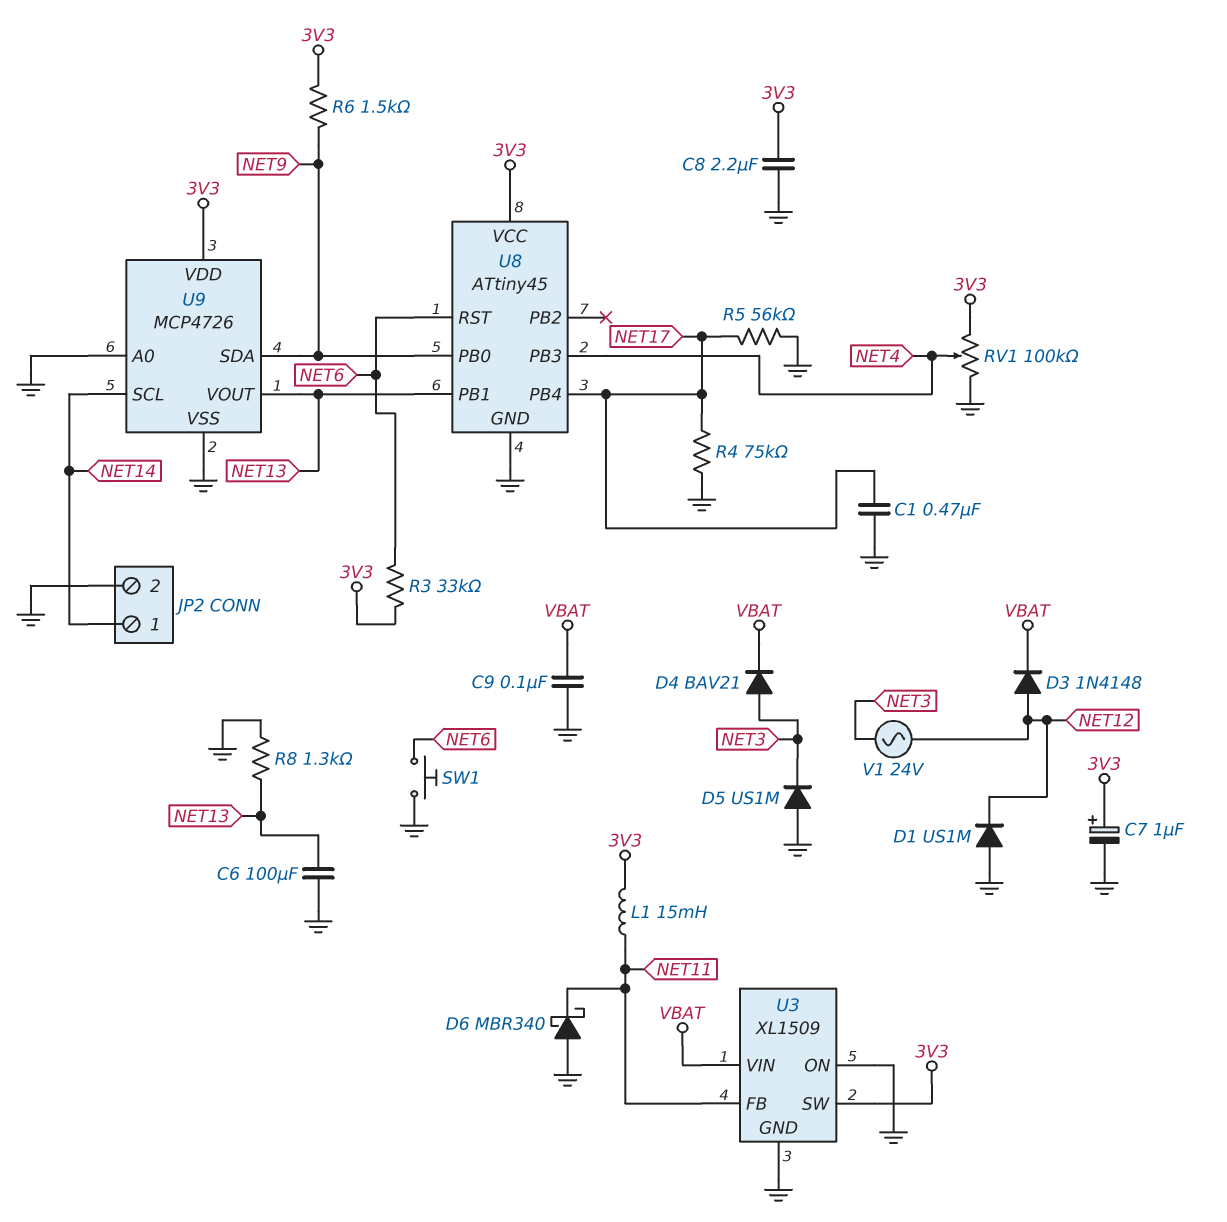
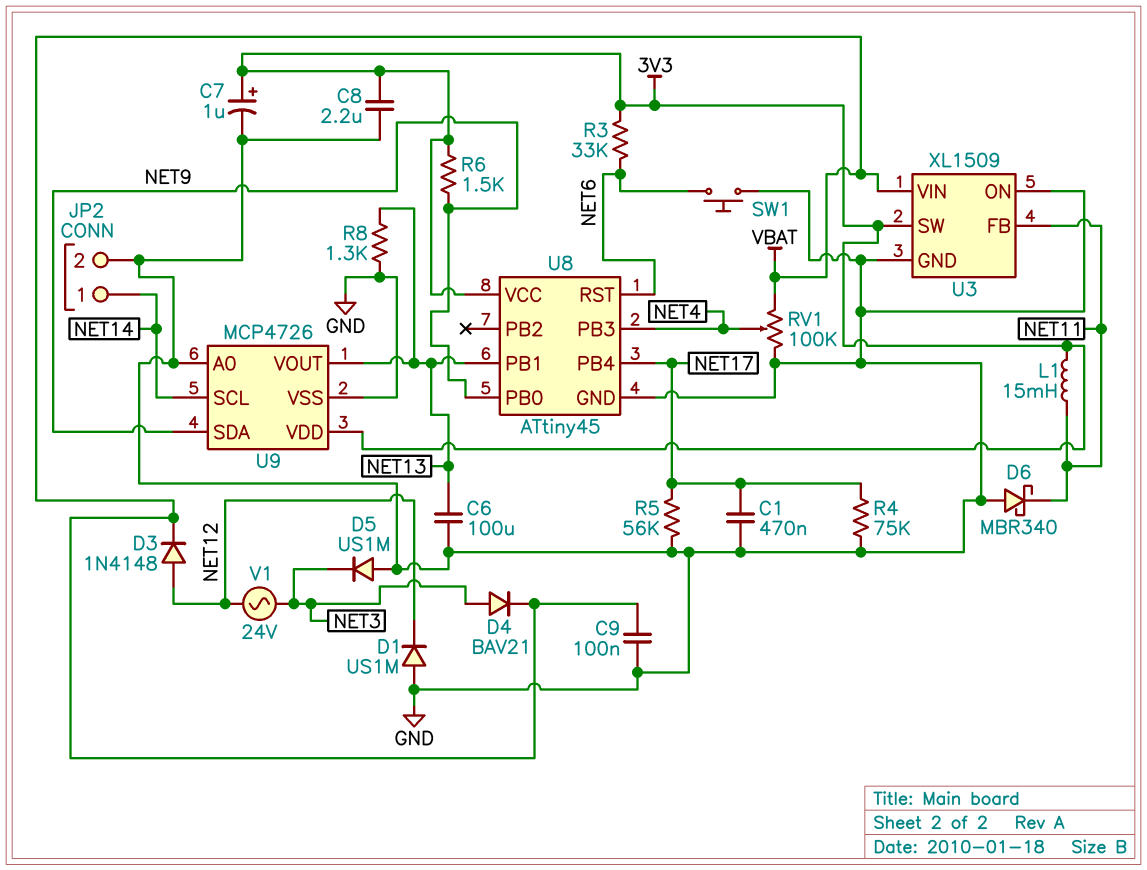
RV1: 100k (3V3, GND, wiper NET4) -> 100k (GND, VBAT, wiper NET4)

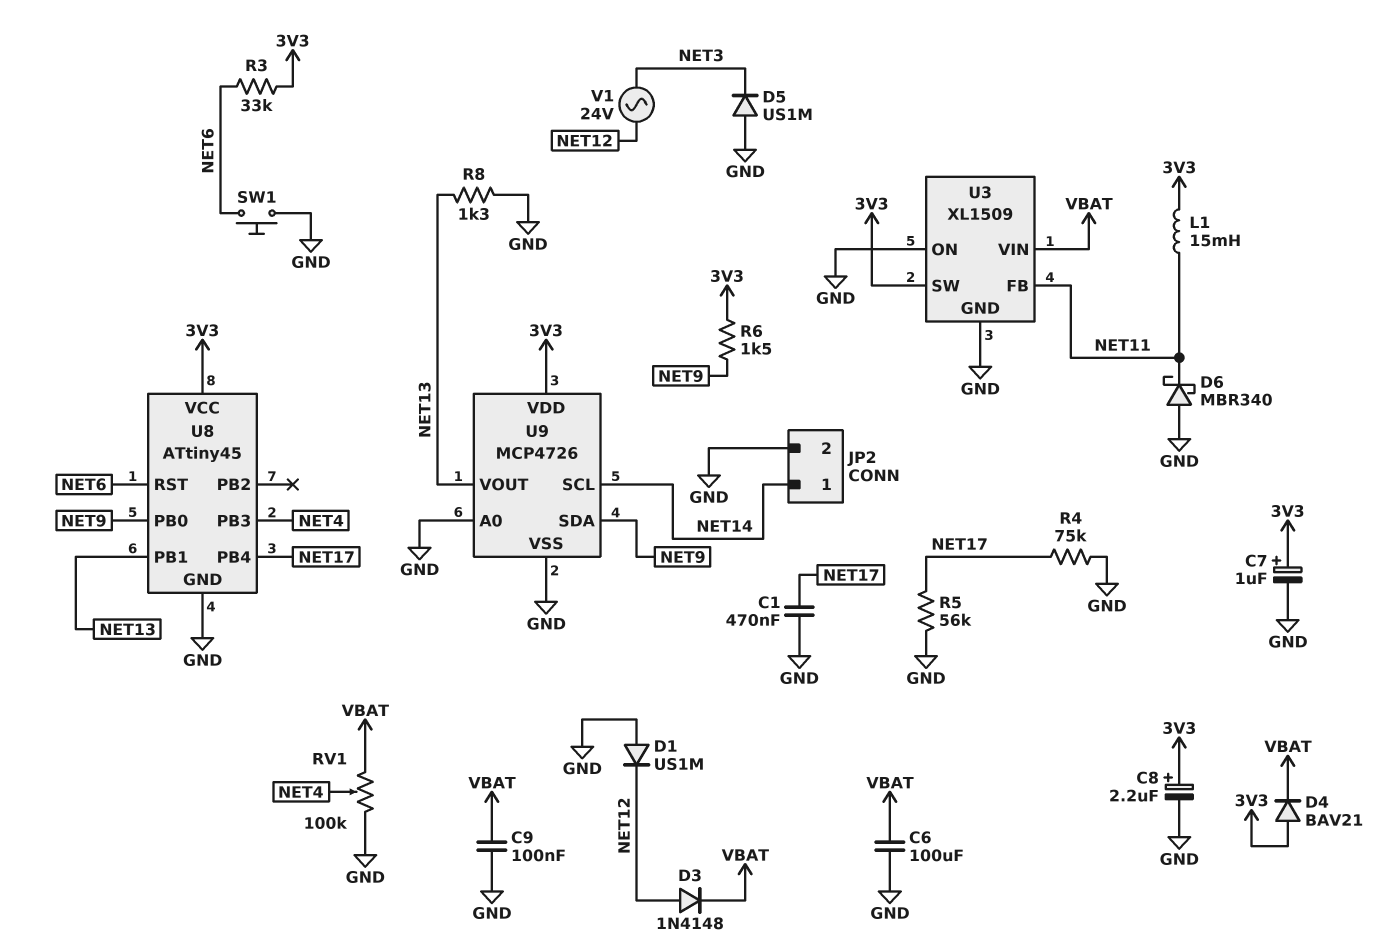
C6: 100uF (GND, NET13) -> 100uF (GND, VBAT)
C8: 2.2uF (3V3, GND) -> 2.2uF (plus 3V3, minus GND)
D4: diode BAV21 (A NET3, K VBAT) -> diode BAV21 (A 3V3, K VBAT)

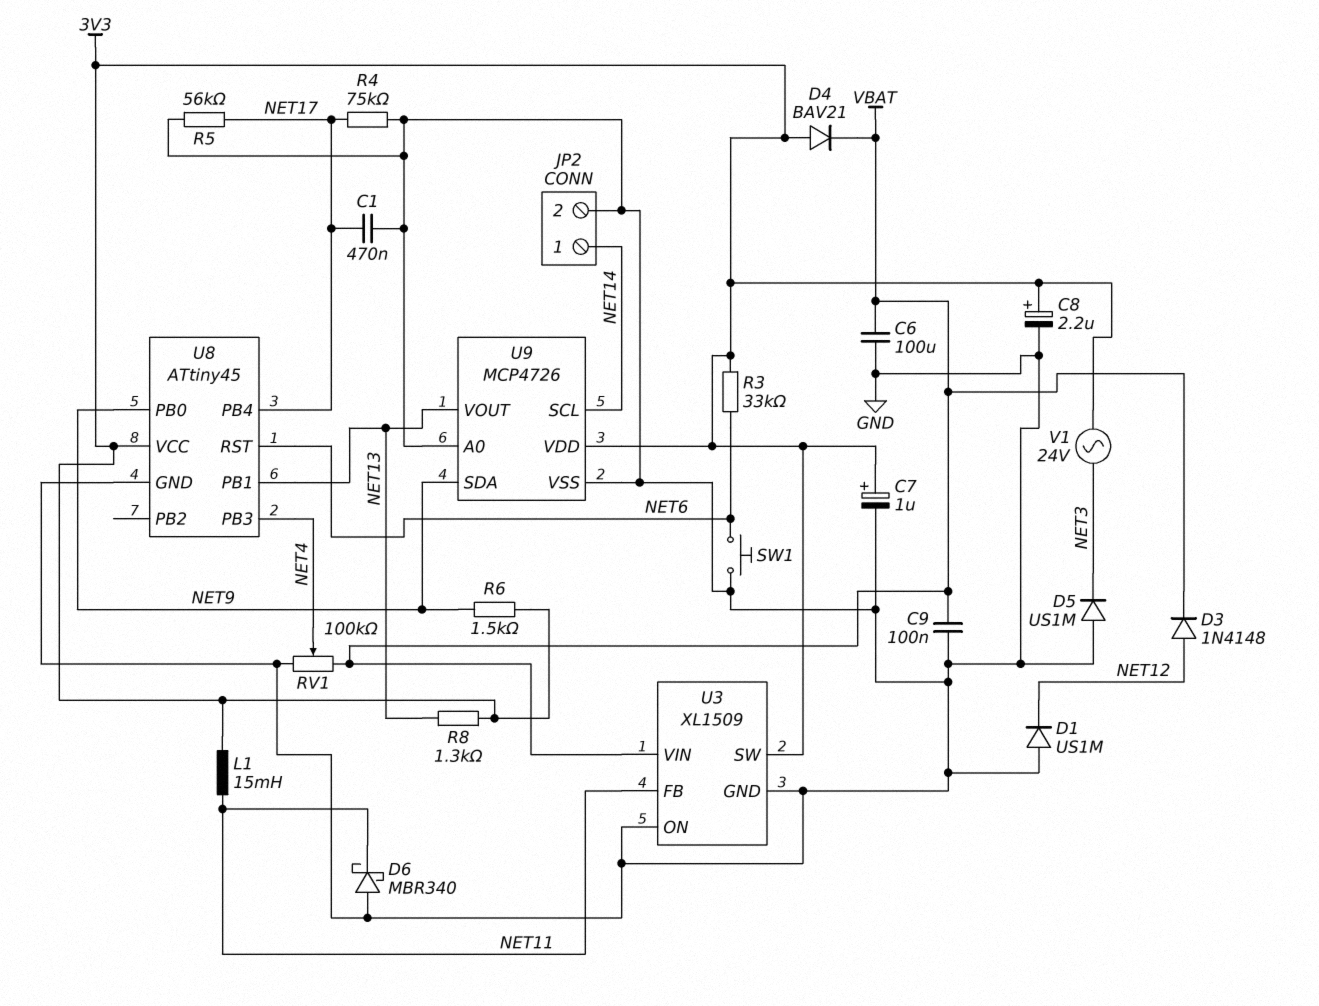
R8: 1.3k (GND, NET13) -> 1.3k (3V3, NET13)
V1: AC 24V (NET3, NET12) -> AC 24V (3V3, NET3)

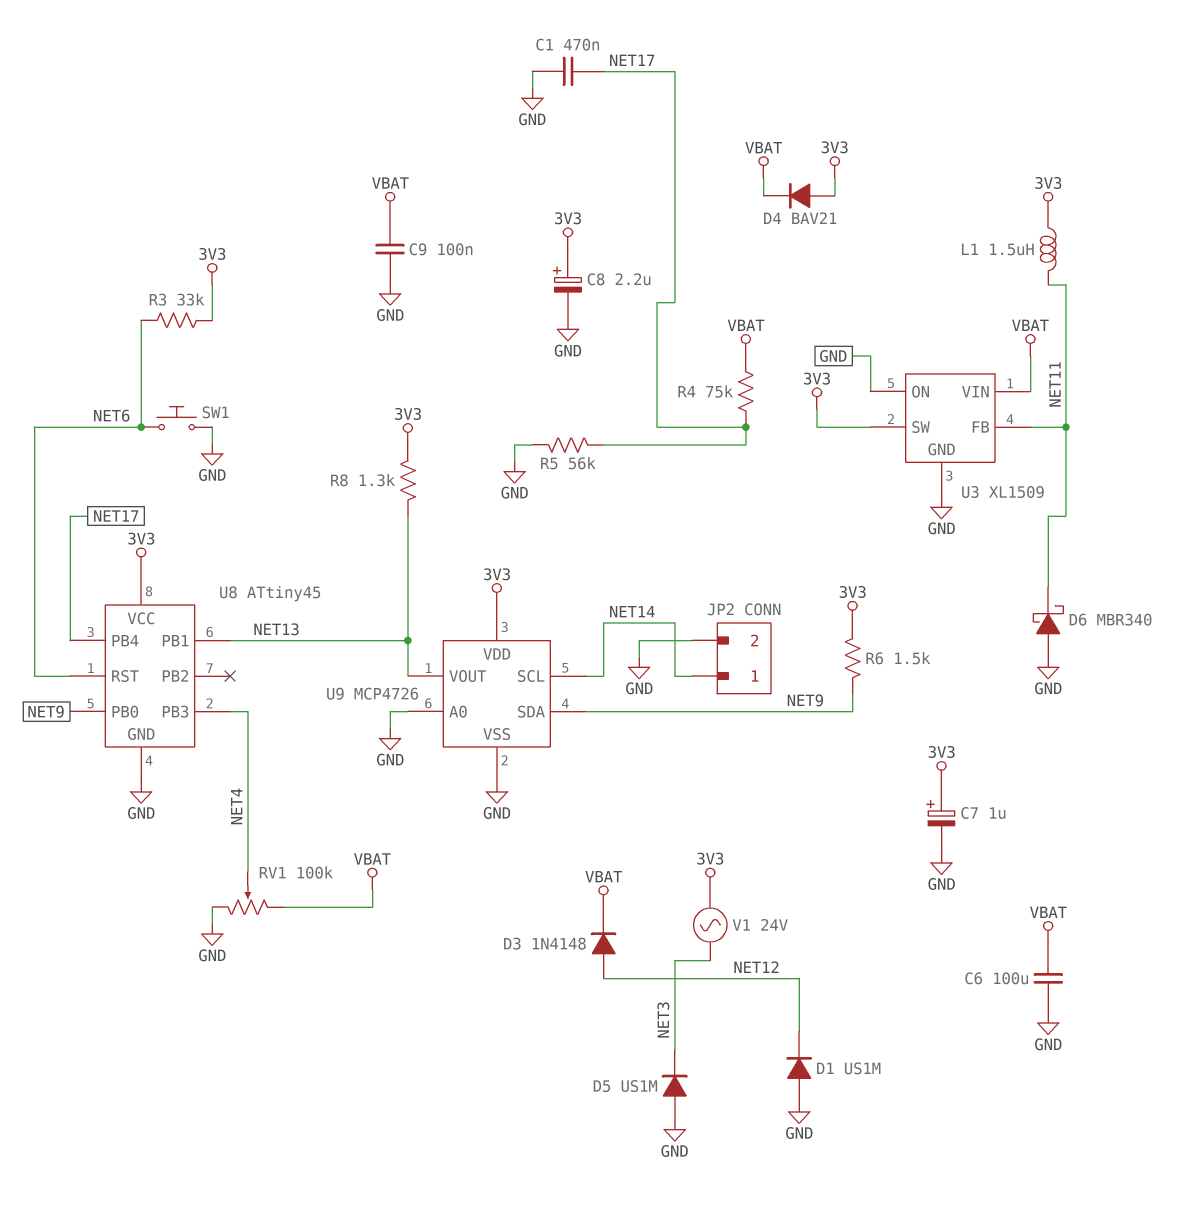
L1: 15mH (3V3, NET11) -> 1.5uH (3V3, NET11)
R4: 75k (GND, NET17) -> 75k (NET17, VBAT)

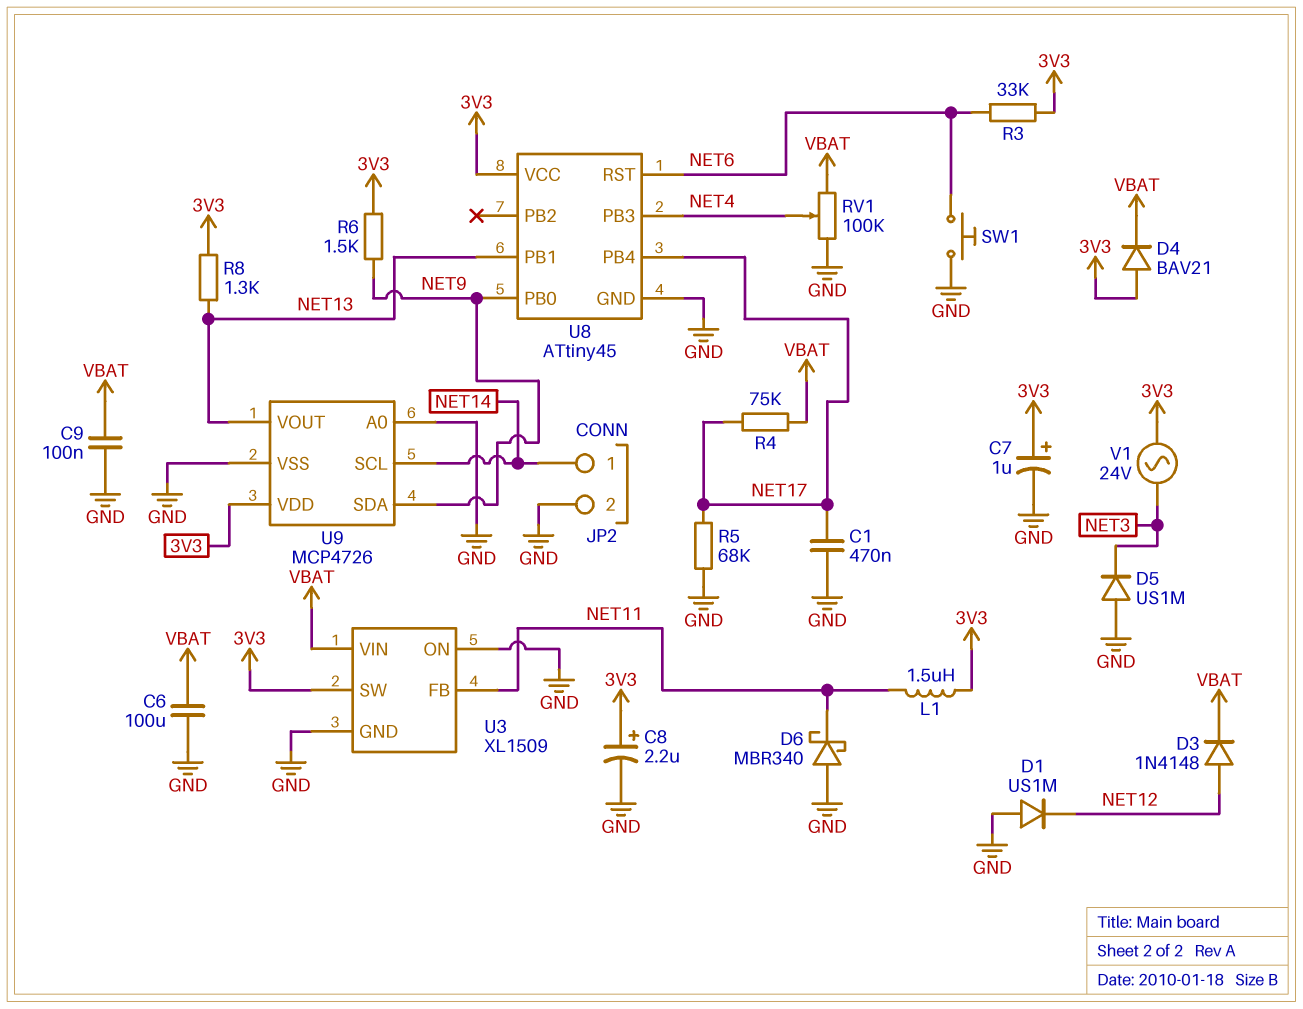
R5: 56k (GND, NET17) -> 68k (GND, NET17)

